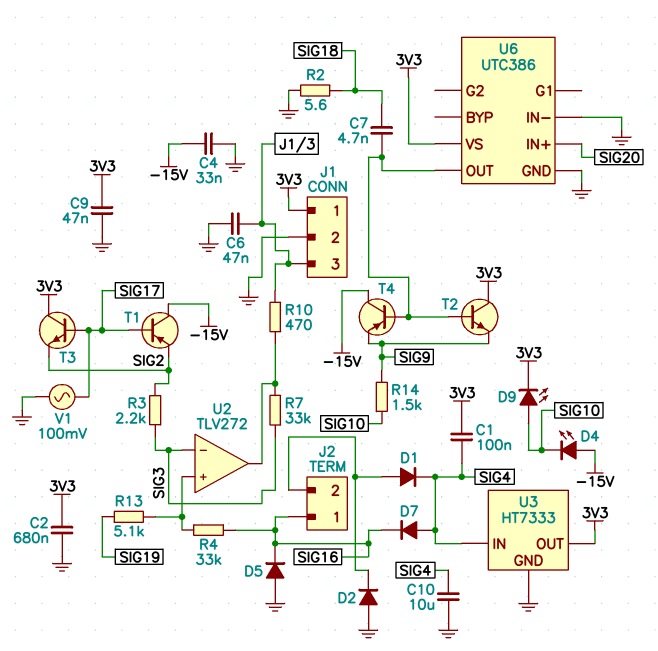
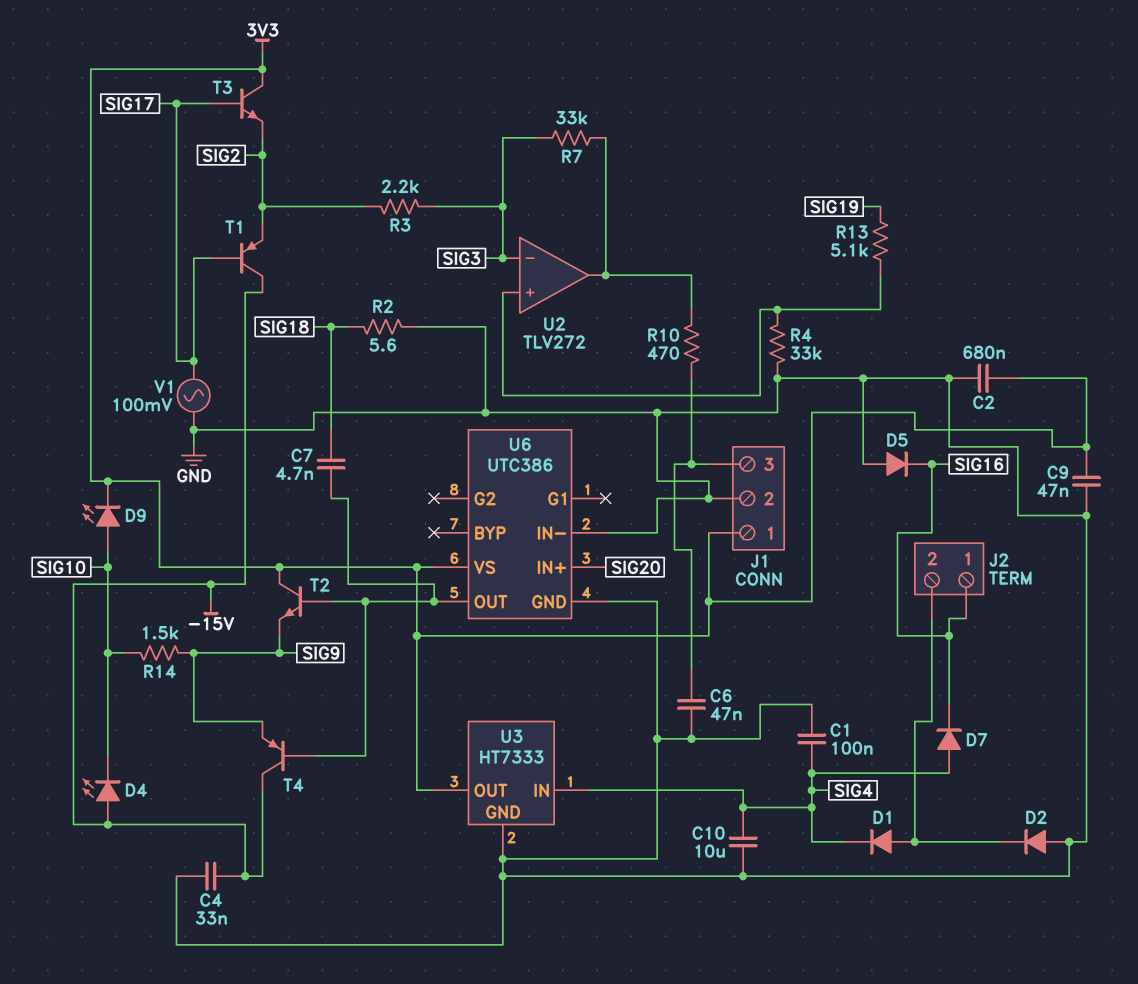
C1: 100nF (3V3, SIG4) -> 100nF (GND, SIG4)
R4: 33k (SIG16, U2/in+) -> 33k (GND, U2/in+)

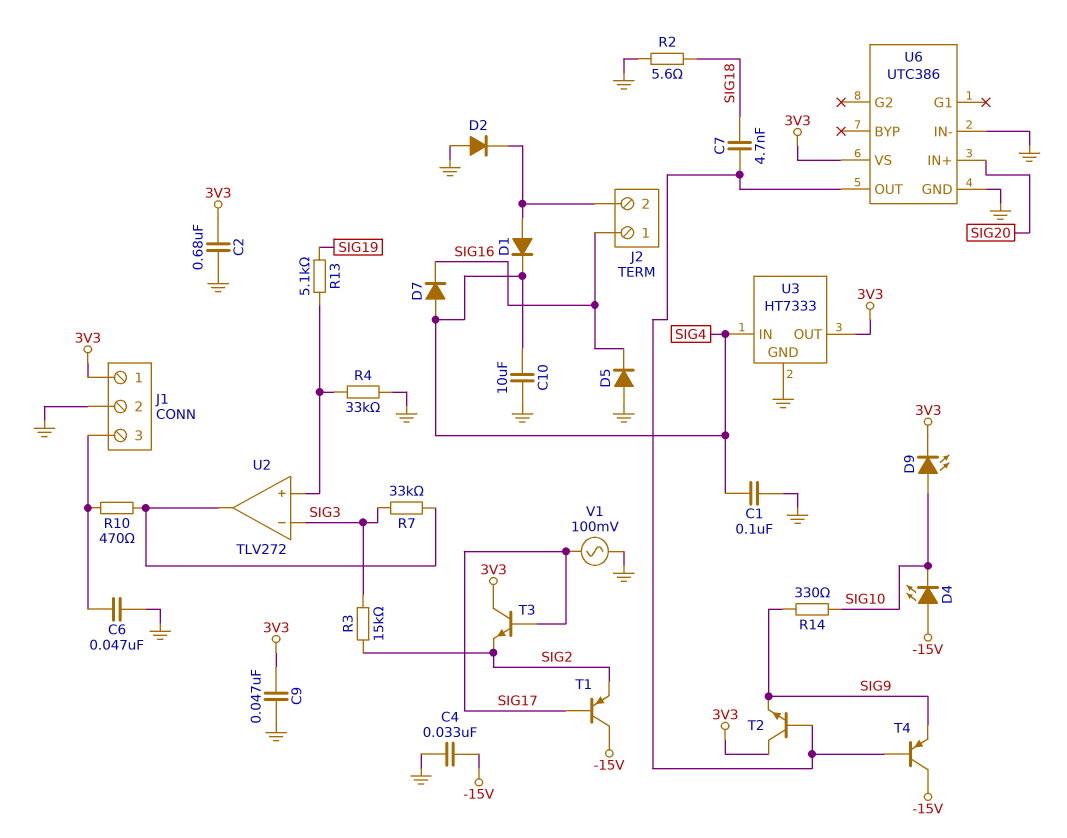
R3: 2.2k (SIG2, SIG3) -> 15k (SIG2, SIG3)
R14: 1.5k (SIG9, SIG10) -> 330 (SIG9, SIG10)

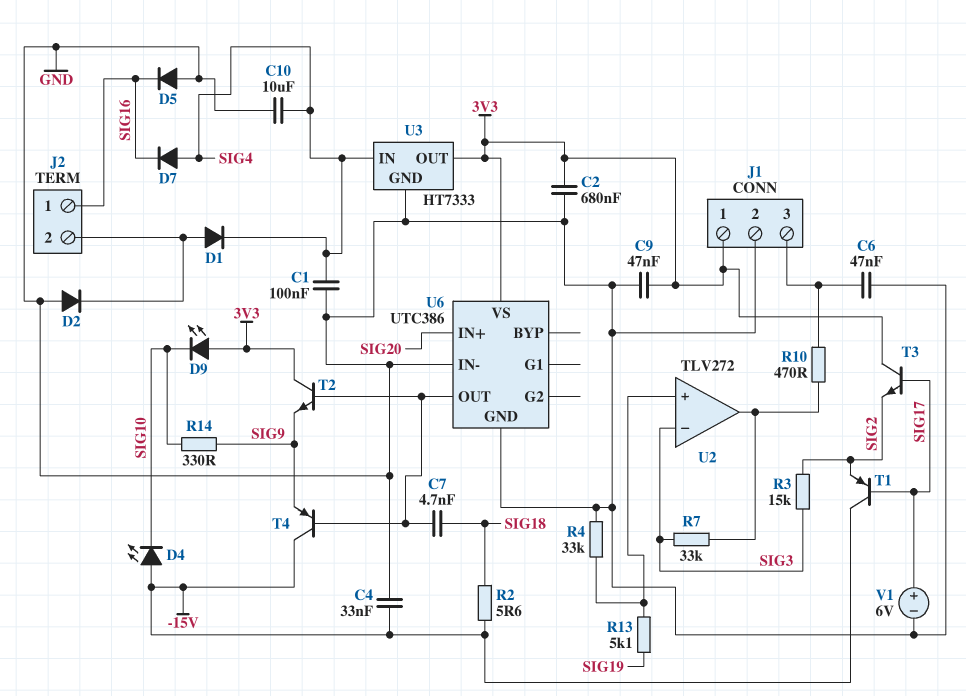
D9: LED (A SIG10, K 3V3) -> LED (A 3V3, K SIG10)
R2: 5.6 (GND, SIG18) -> 5.6 (-15V, SIG18)
V1: AC 100mV (GND, SIG17) -> 6V (plus SIG17, minus GND)

